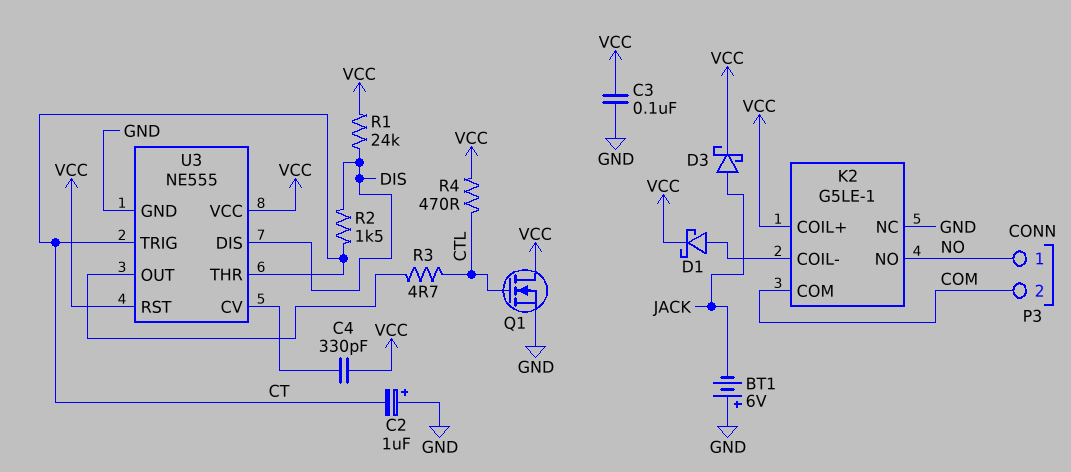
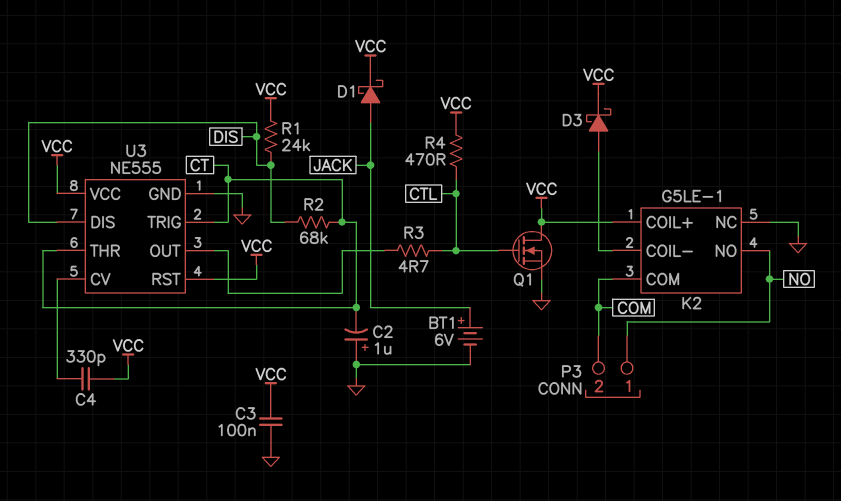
BT1: 6V (plus GND, minus JACK) -> 6V (plus JACK, minus GND)
D1: schottky (A K2/COIL-, K VCC) -> schottky (A JACK, K VCC)
D3: schottky (A JACK, K VCC) -> schottky (A K2/COIL-, K VCC)
R2: 1.5k (CT, DIS) -> 68k (CT, DIS)

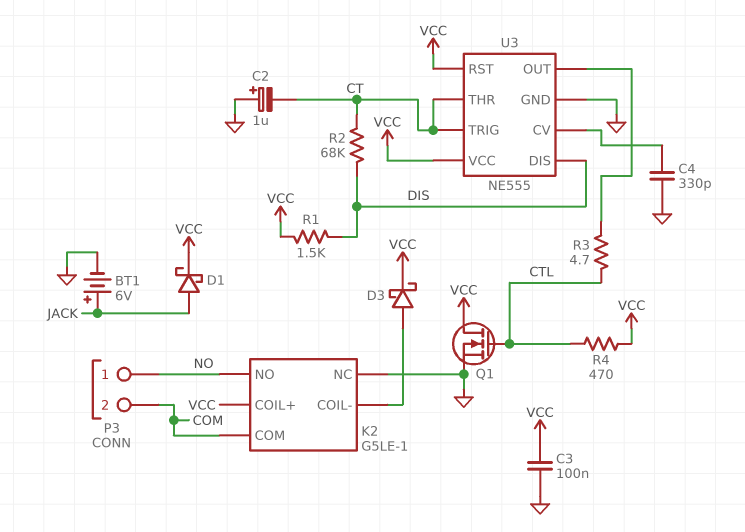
C4: 330pF (U3/CV, VCC) -> 330pF (GND, U3/CV)
R1: 24k (DIS, VCC) -> 1.5k (DIS, VCC)

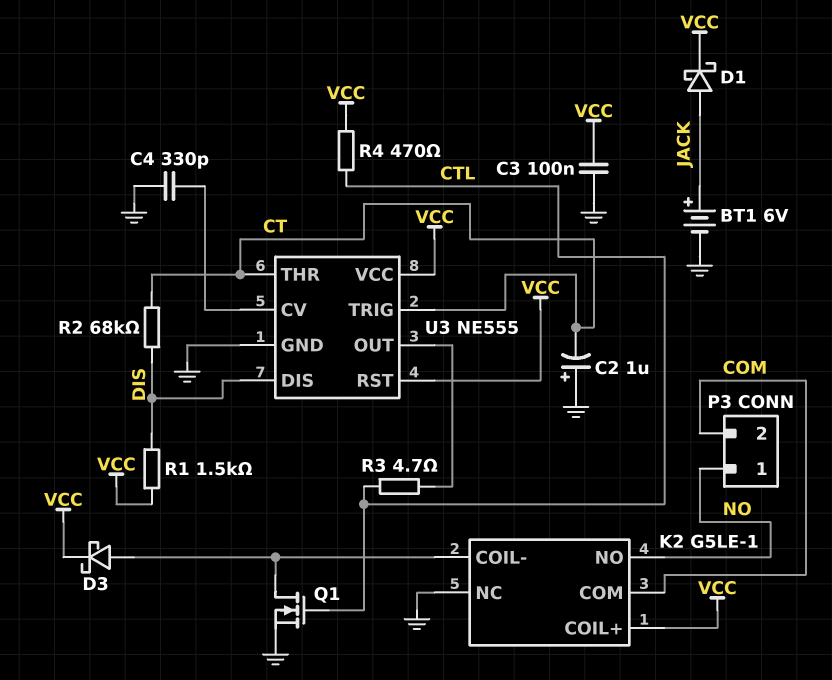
Q1: NMOS (G CTL, D VCC, S GND) -> NMOS (G CTL, D K2/COIL-, S GND)

